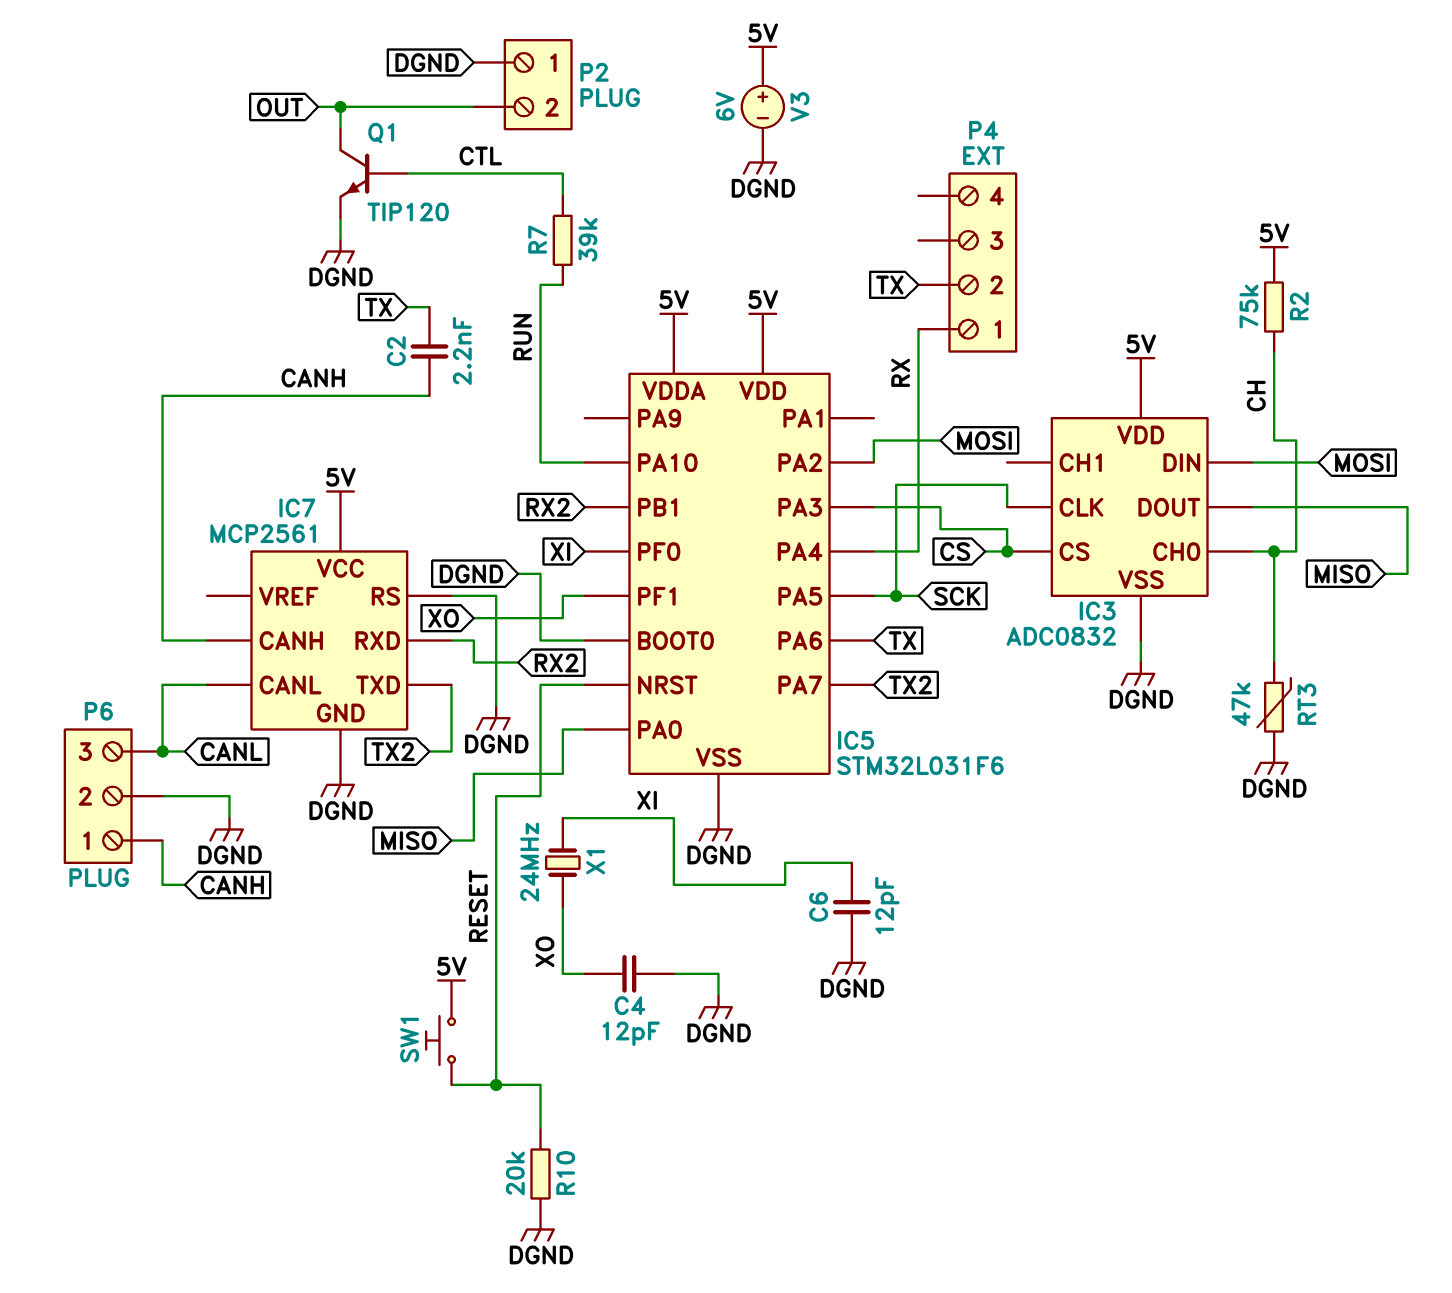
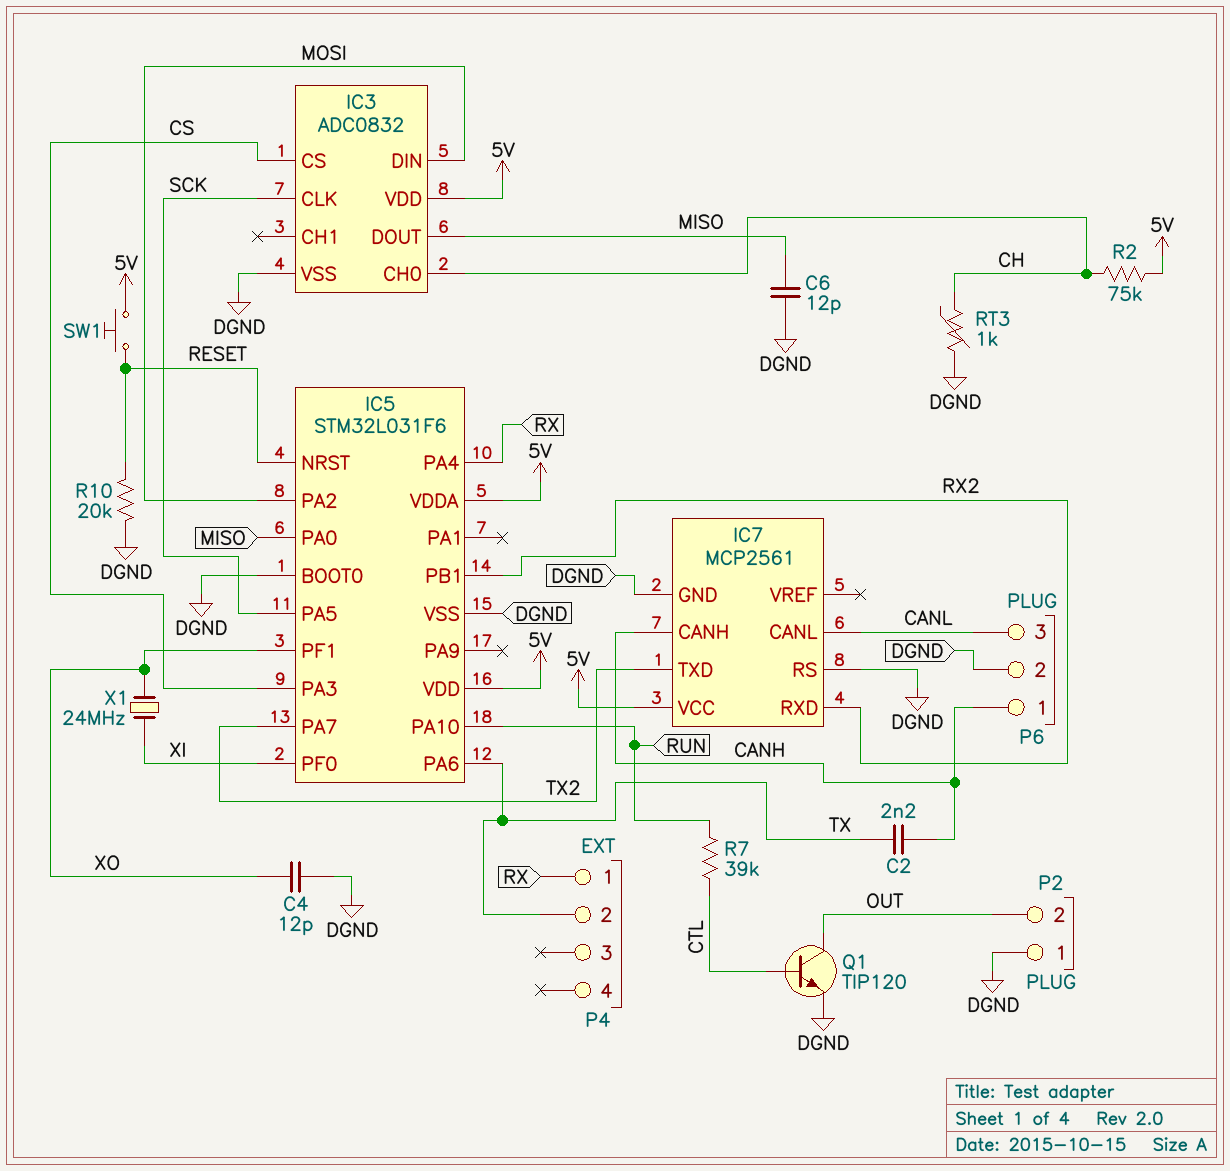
C6: 12pF (DGND, XI) -> 12pF (DGND, MISO)
RT3: 47k (CH, DGND) -> 1k (CH, DGND)
V3: 6V (plus 5V, minus DGND) -> none

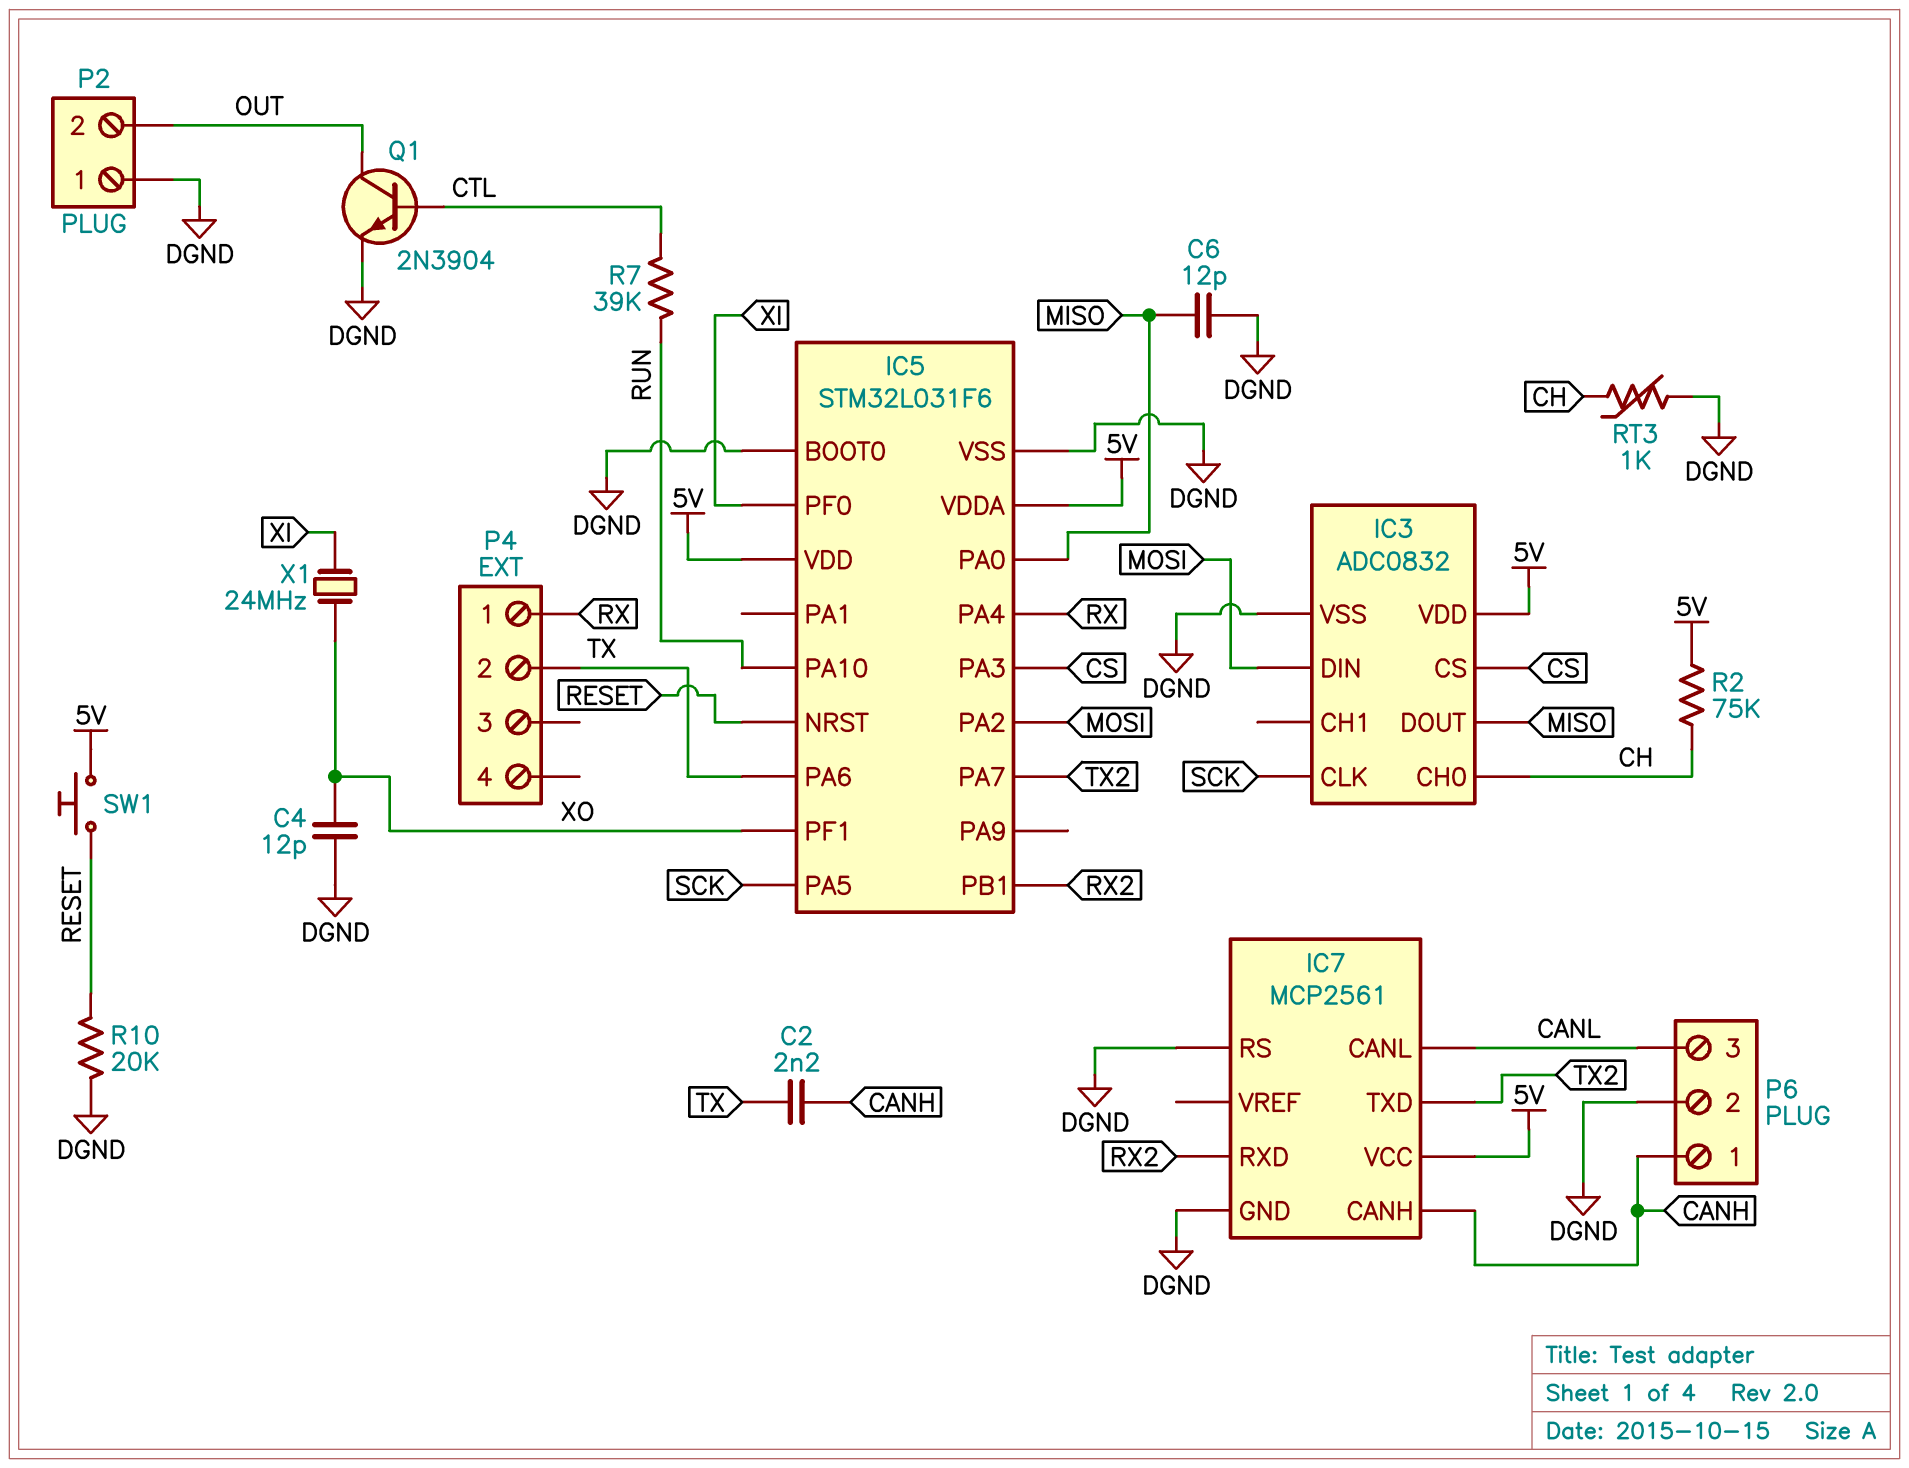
Q1: NPN TIP120 (B CTL, C OUT, E DGND) -> NPN 2N3904 (B CTL, C OUT, E DGND)

